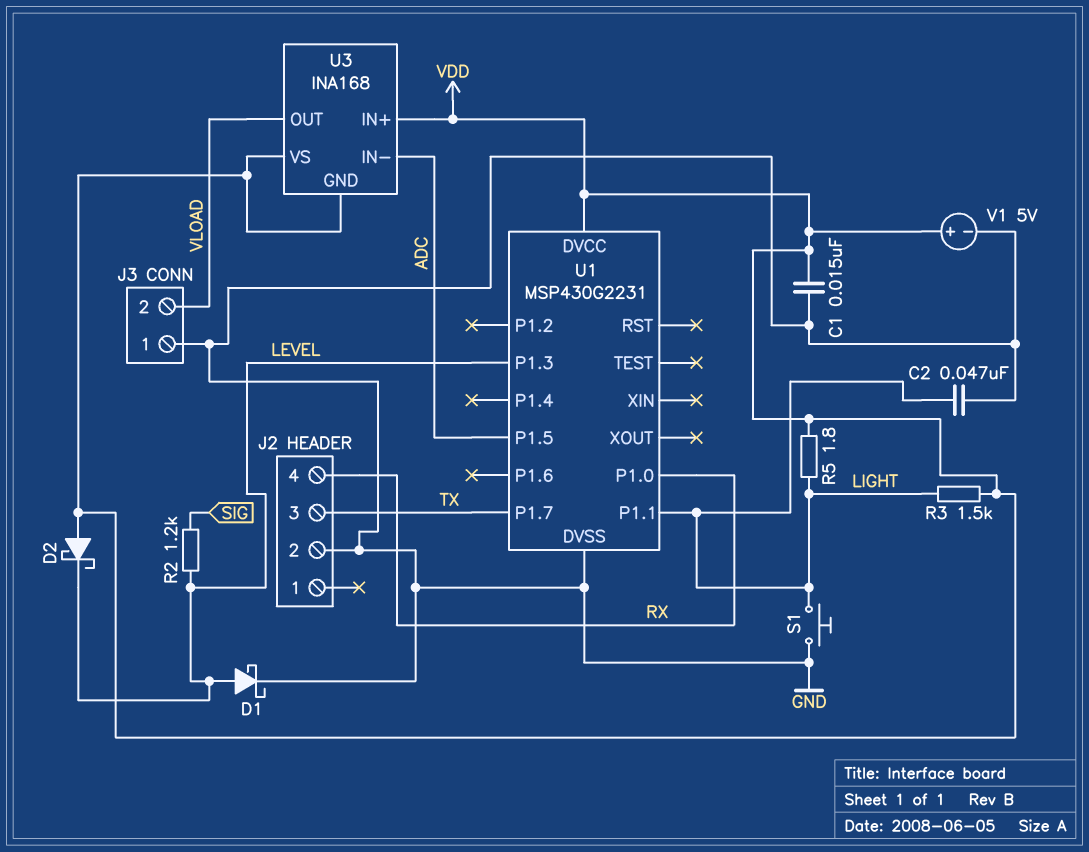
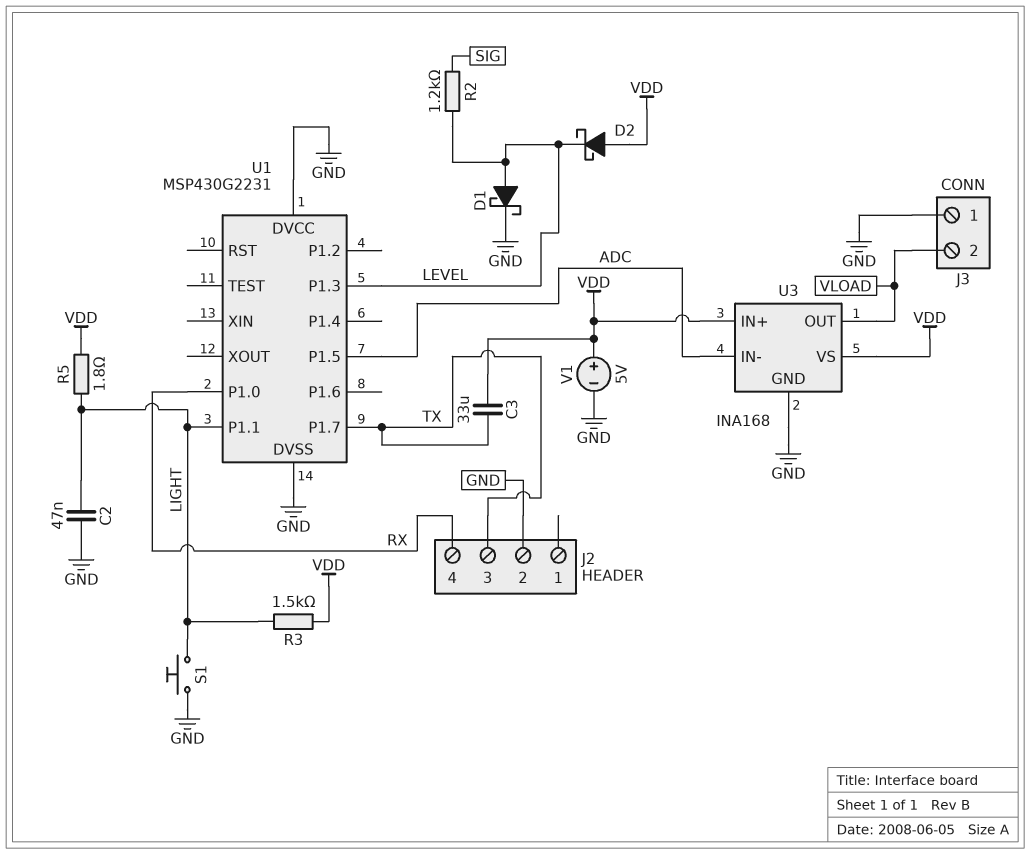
C1: 15nF (GND, VDD) -> none
C3: none -> 33uF (TX, VDD)
U1 pin DVCC: VDD -> GND
U3 pin GND: VDD -> GND

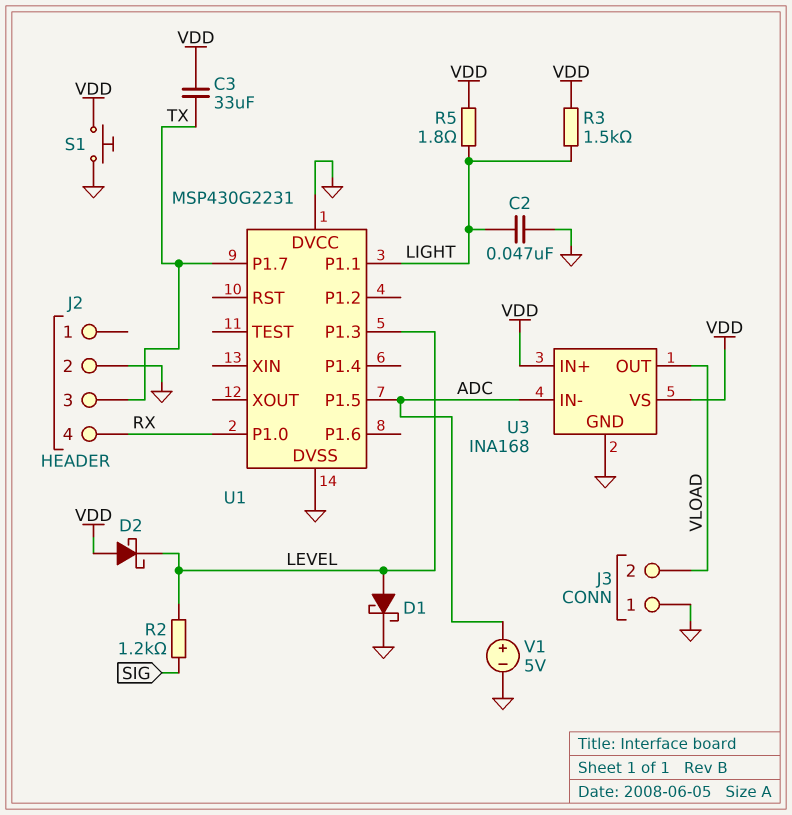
S1: button (GND, LIGHT) -> button (GND, VDD)
V1: 5V (plus VDD, minus GND) -> 5V (plus ADC, minus GND)

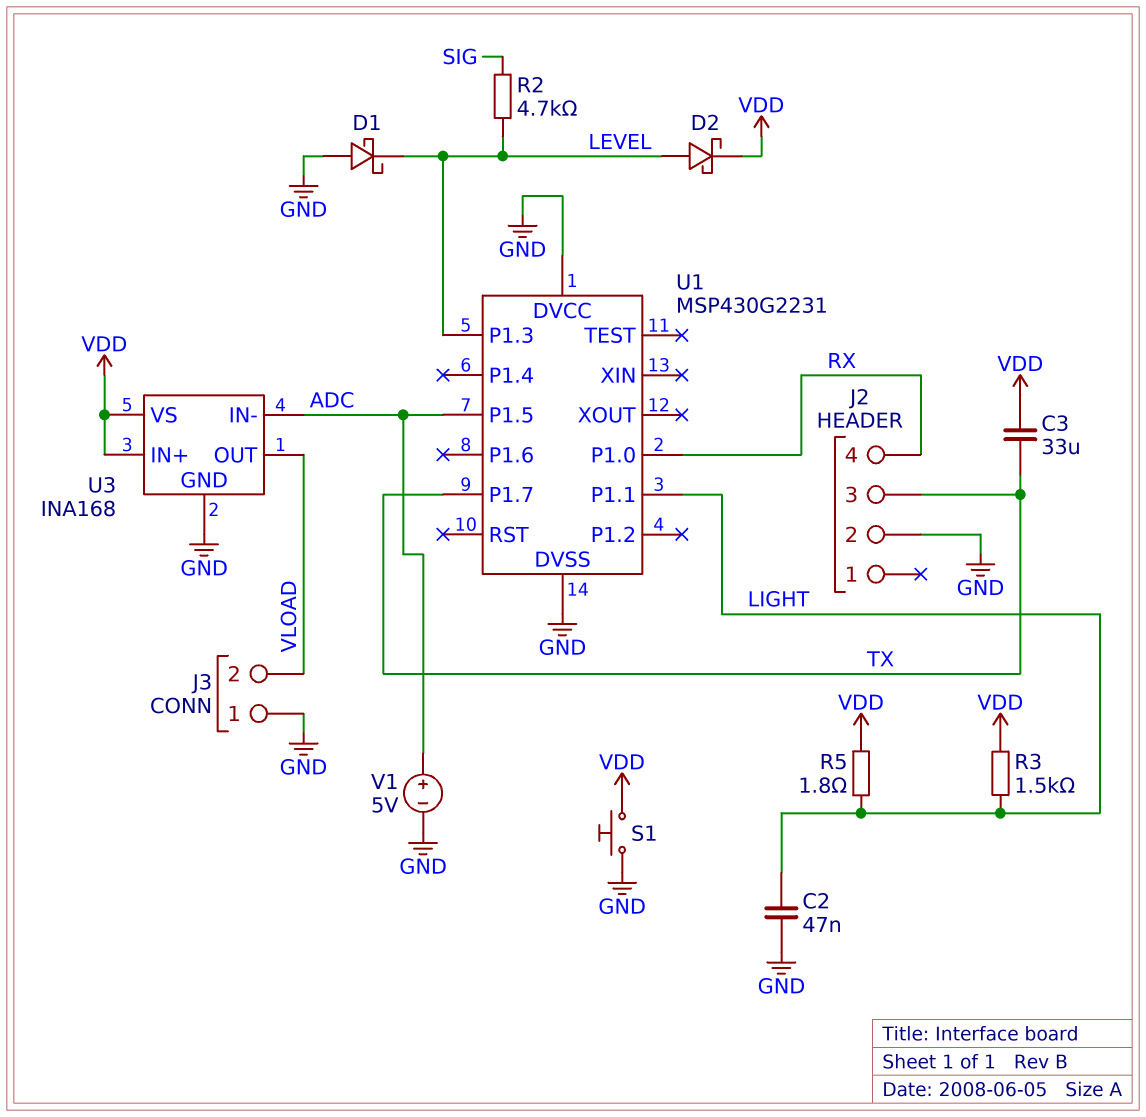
D1: schottky (A LEVEL, K GND) -> schottky (A GND, K LEVEL)
D2: schottky (A VDD, K LEVEL) -> schottky (A LEVEL, K VDD)
R2: 1.2k (LEVEL, SIG) -> 4.7k (LEVEL, SIG)

